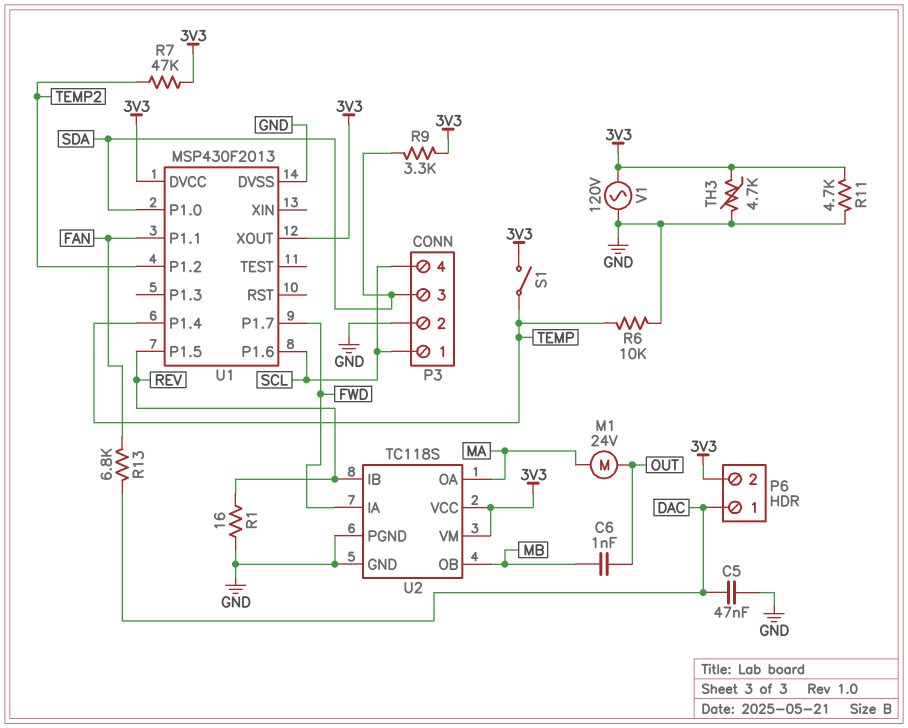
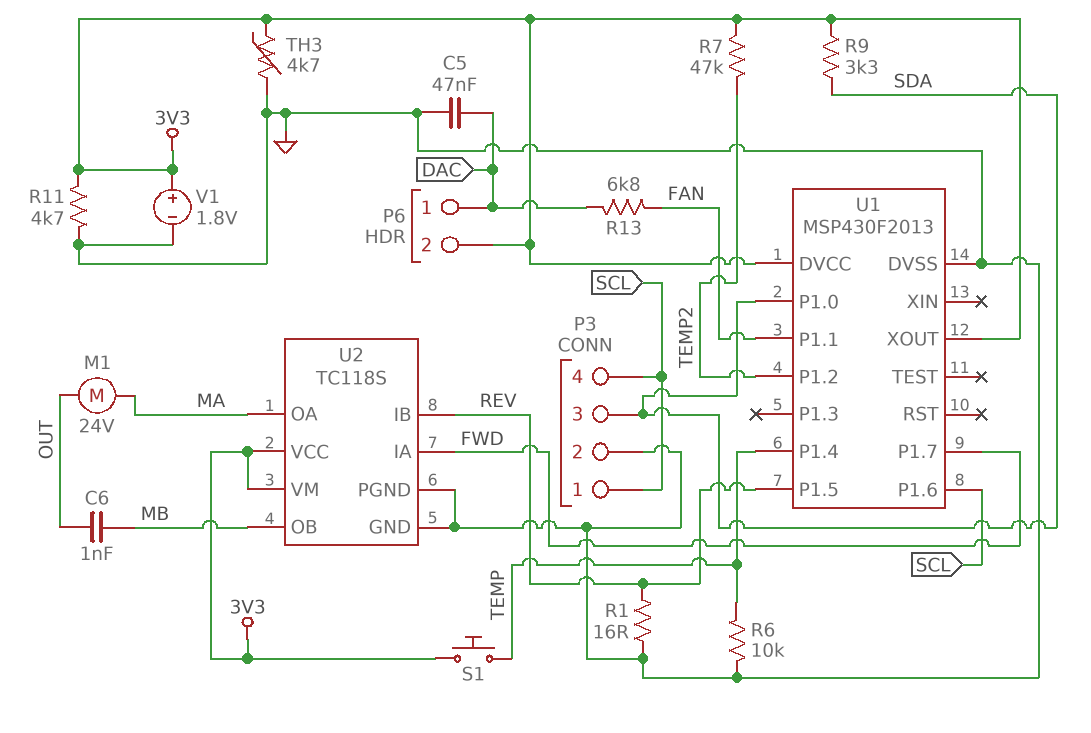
S1: switch (3V3, TEMP) -> button (3V3, TEMP)
V1: AC 120V (3V3, GND) -> 1.8V (plus 3V3, minus GND)

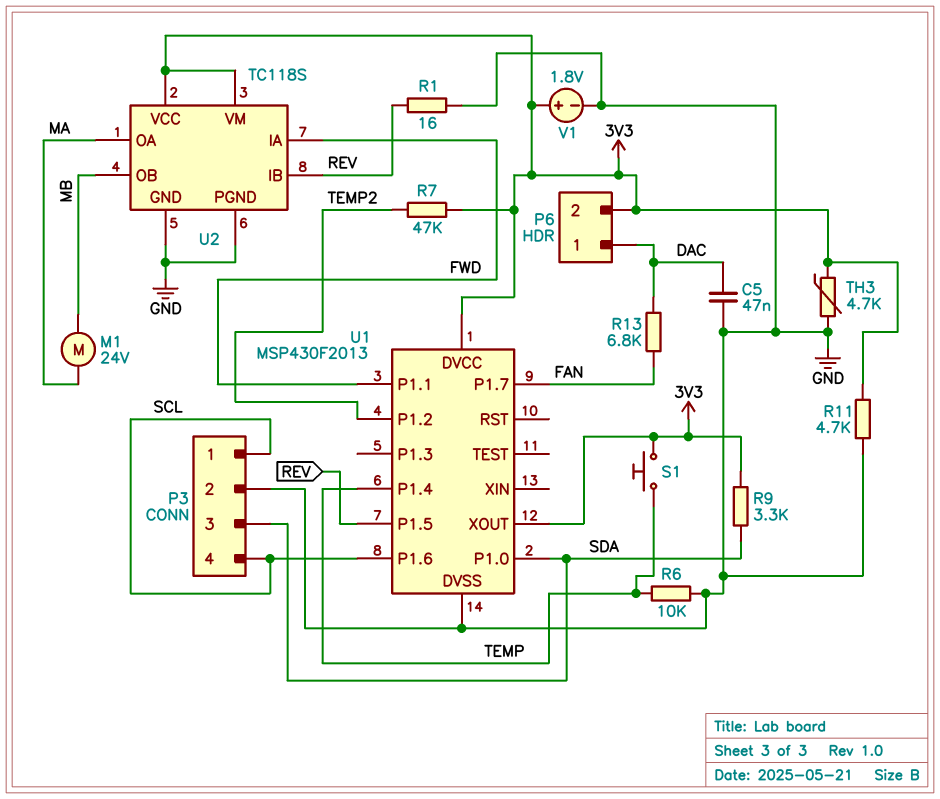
C6: 1nF (MB, OUT) -> none
M1: motor 24V (MA, OUT) -> motor 24V (MA, MB)
U1 pin P1.1: FAN -> FWD
U1 pin P1.7: FWD -> FAN

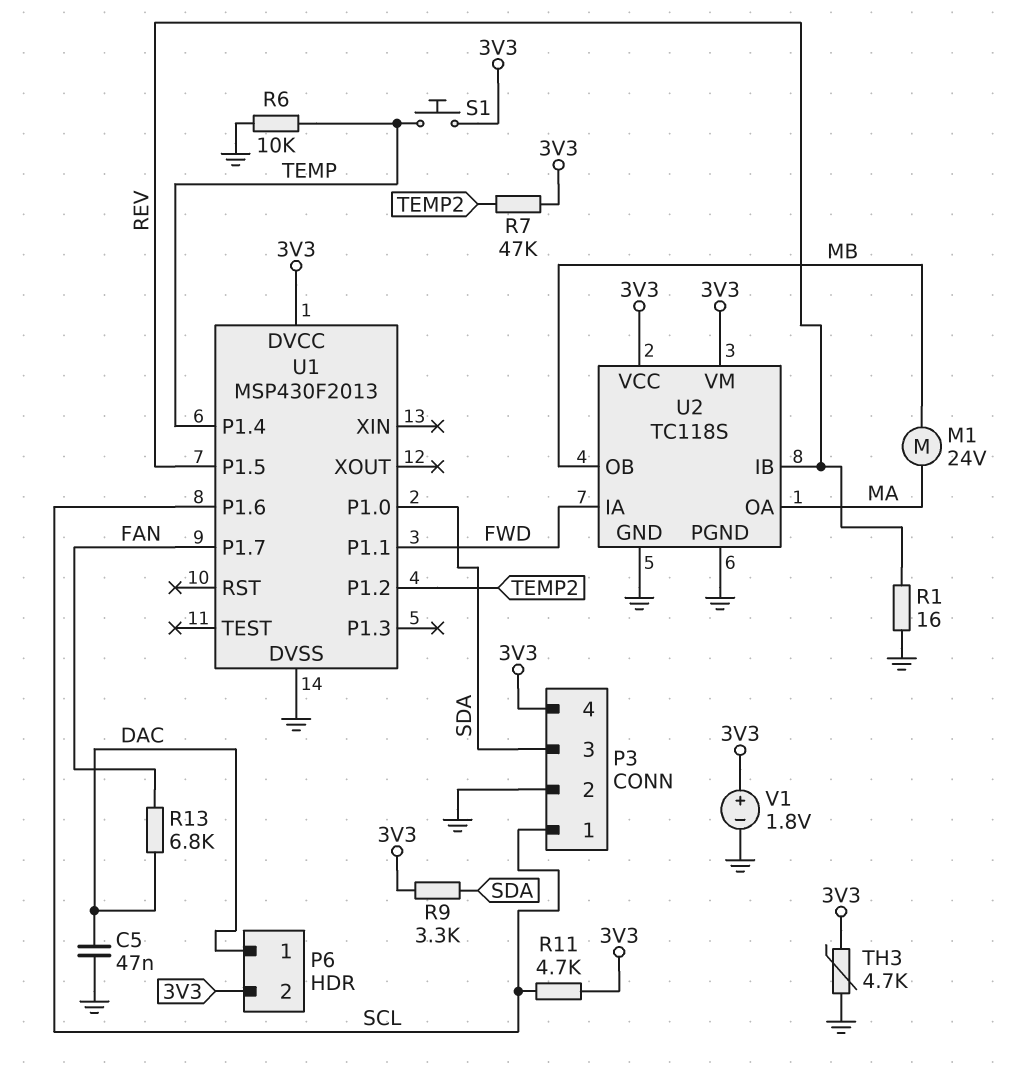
P3 pin 4: SCL -> 3V3
R11: 4.7k (3V3, GND) -> 4.7k (3V3, SCL)
U1 pin XOUT: 3V3 -> none

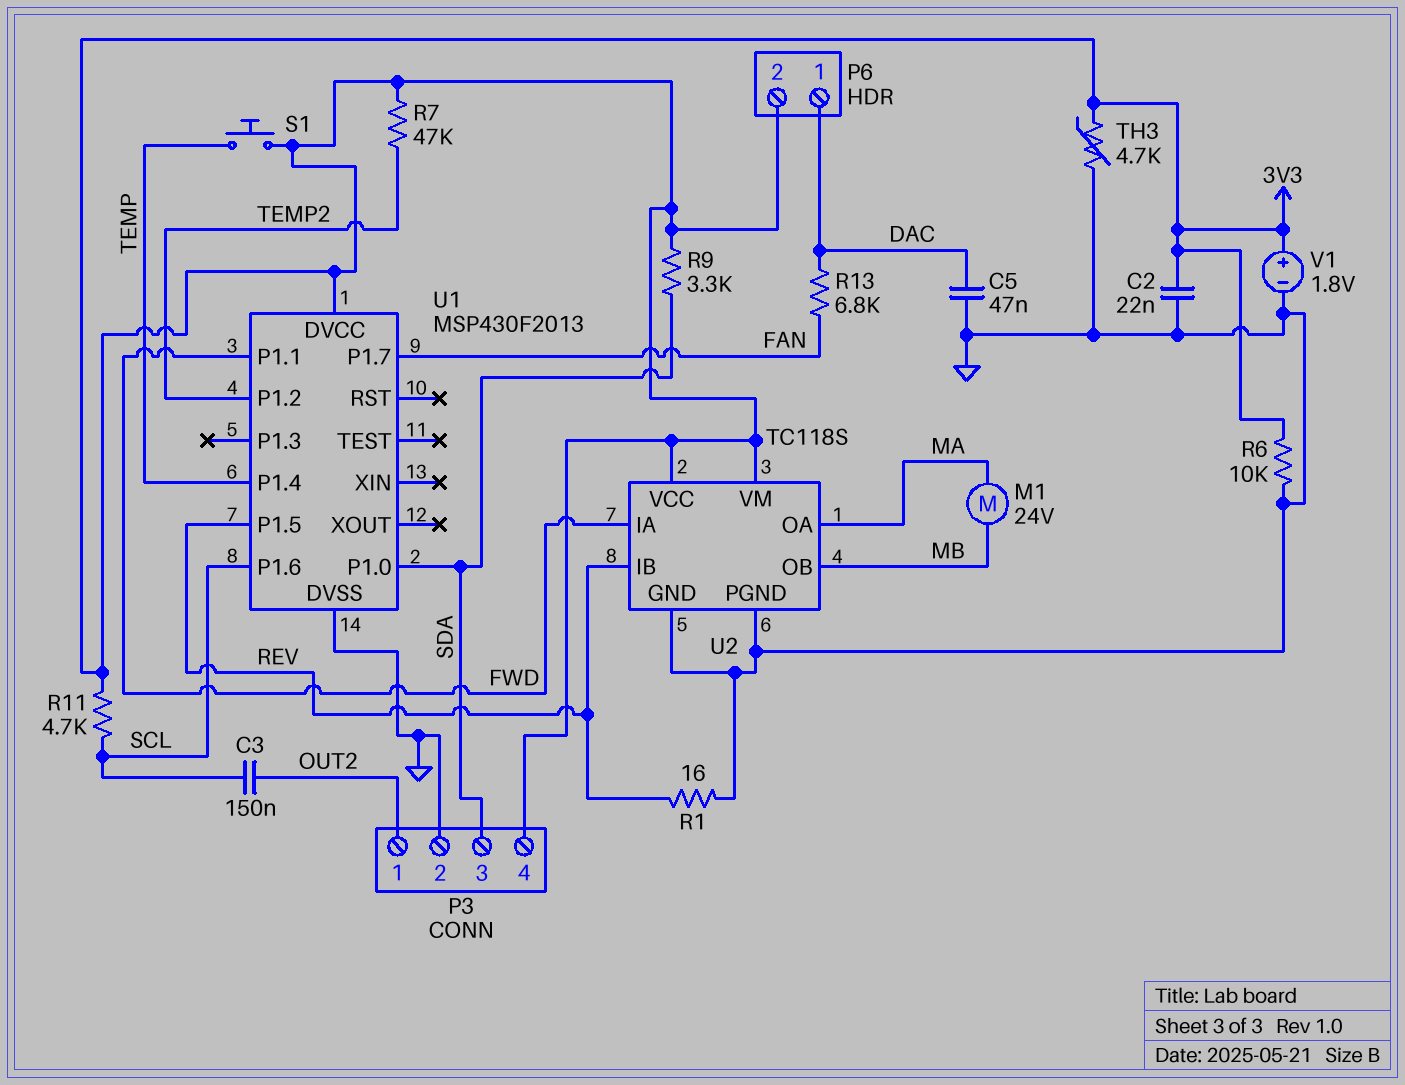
C2: none -> 22nF (3V3, GND)
C3: none -> 150nF (OUT2, SCL)
P3 pin 1: SCL -> OUT2
R6: 10k (GND, TEMP) -> 10k (3V3, GND)

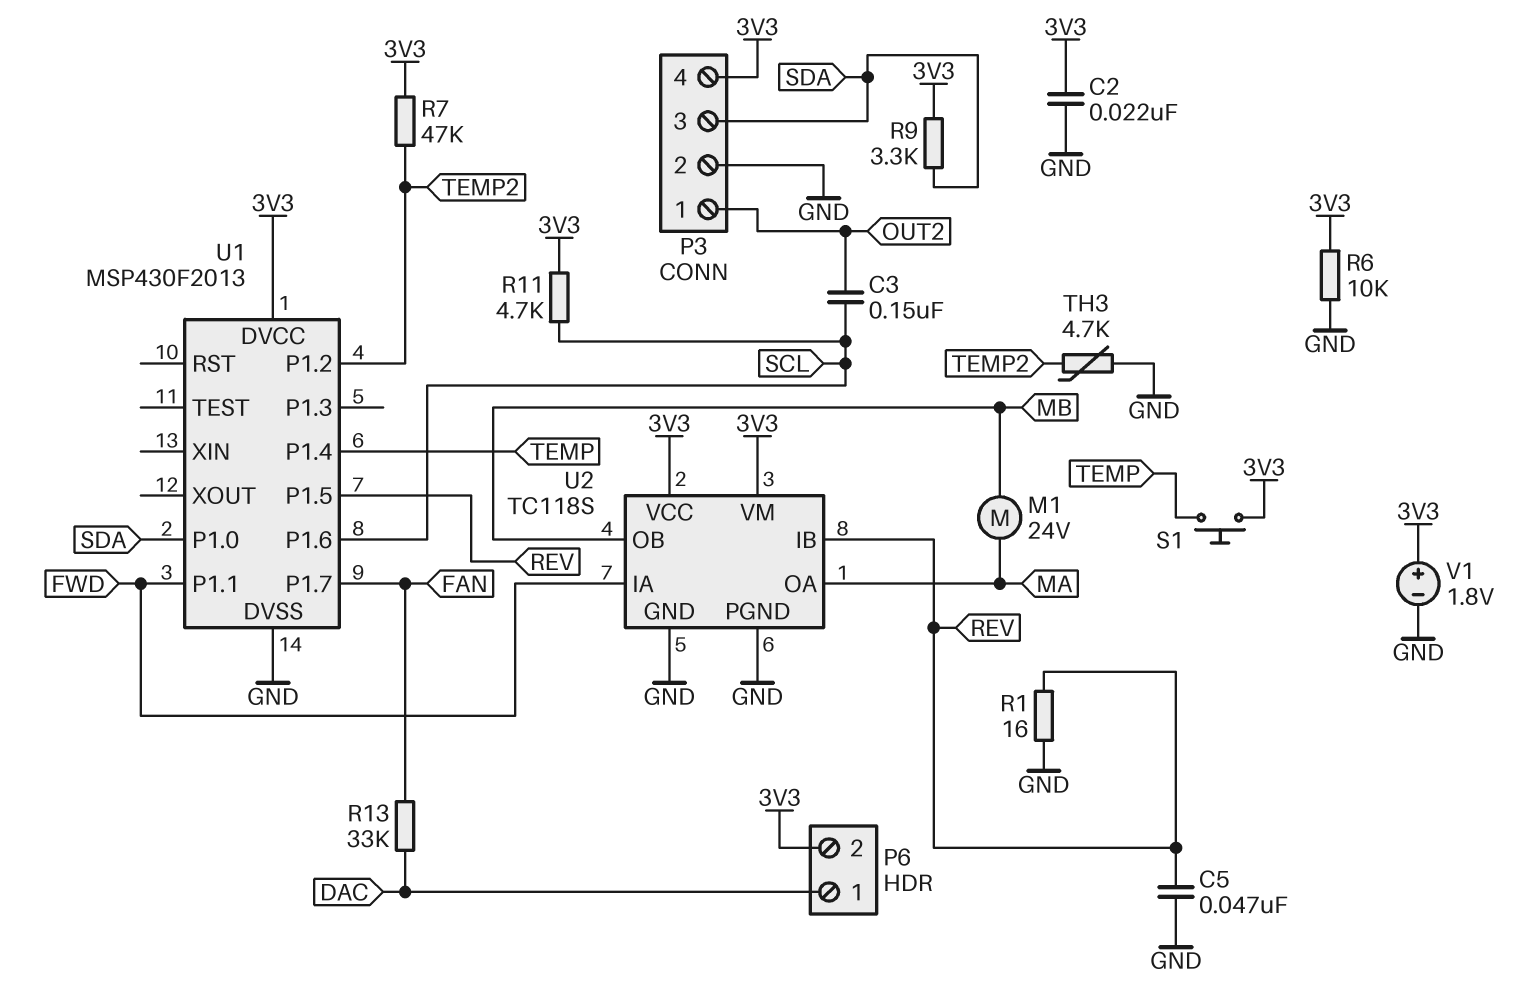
C5: 47nF (DAC, GND) -> 47nF (GND, REV)
R13: 6.8k (DAC, FAN) -> 33k (DAC, FAN)
TH3: 4.7k (3V3, GND) -> 4.7k (GND, TEMP2)

